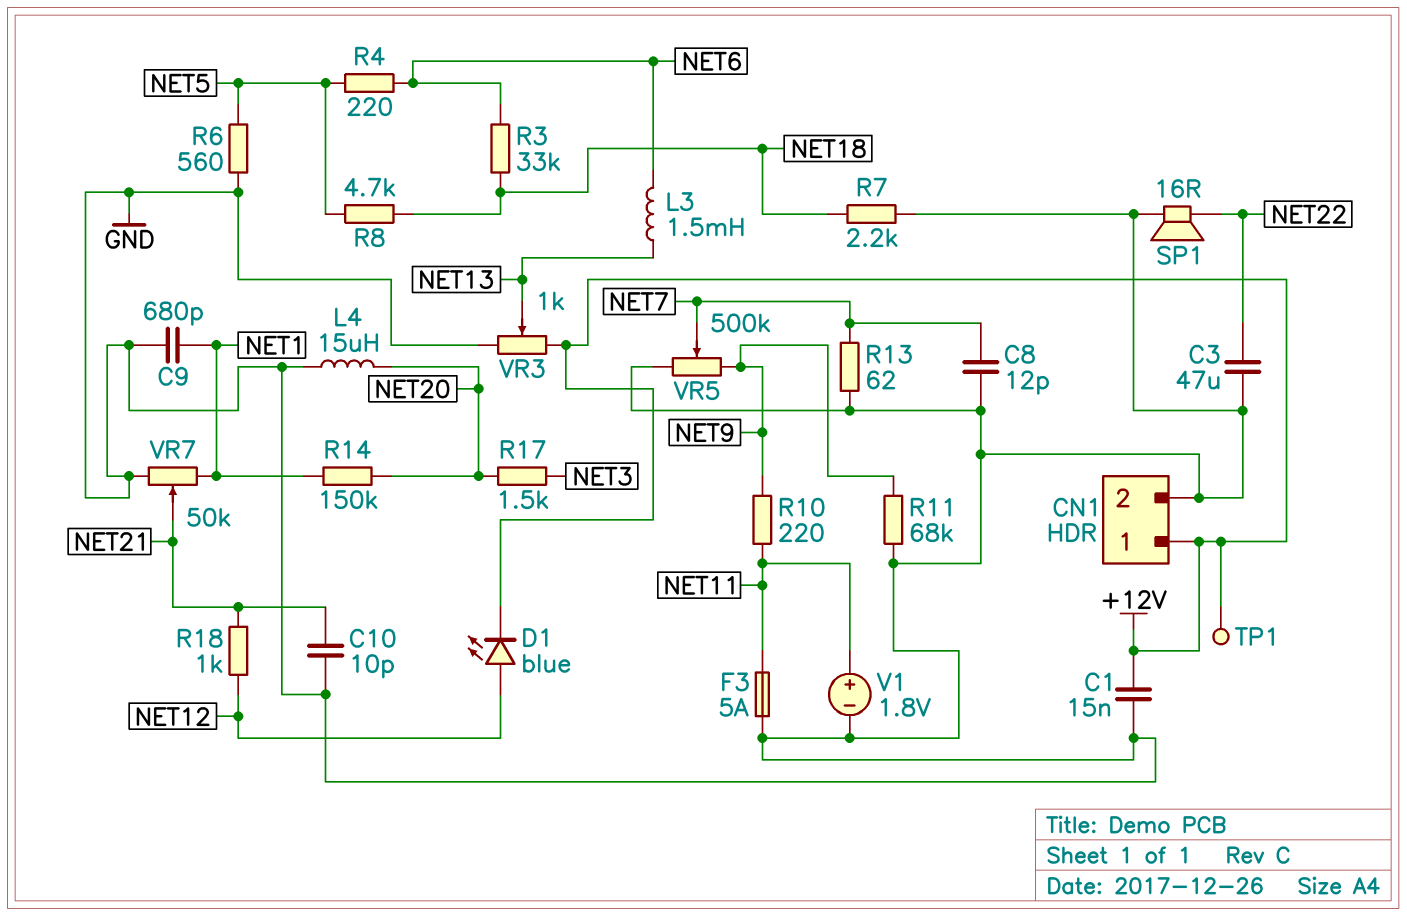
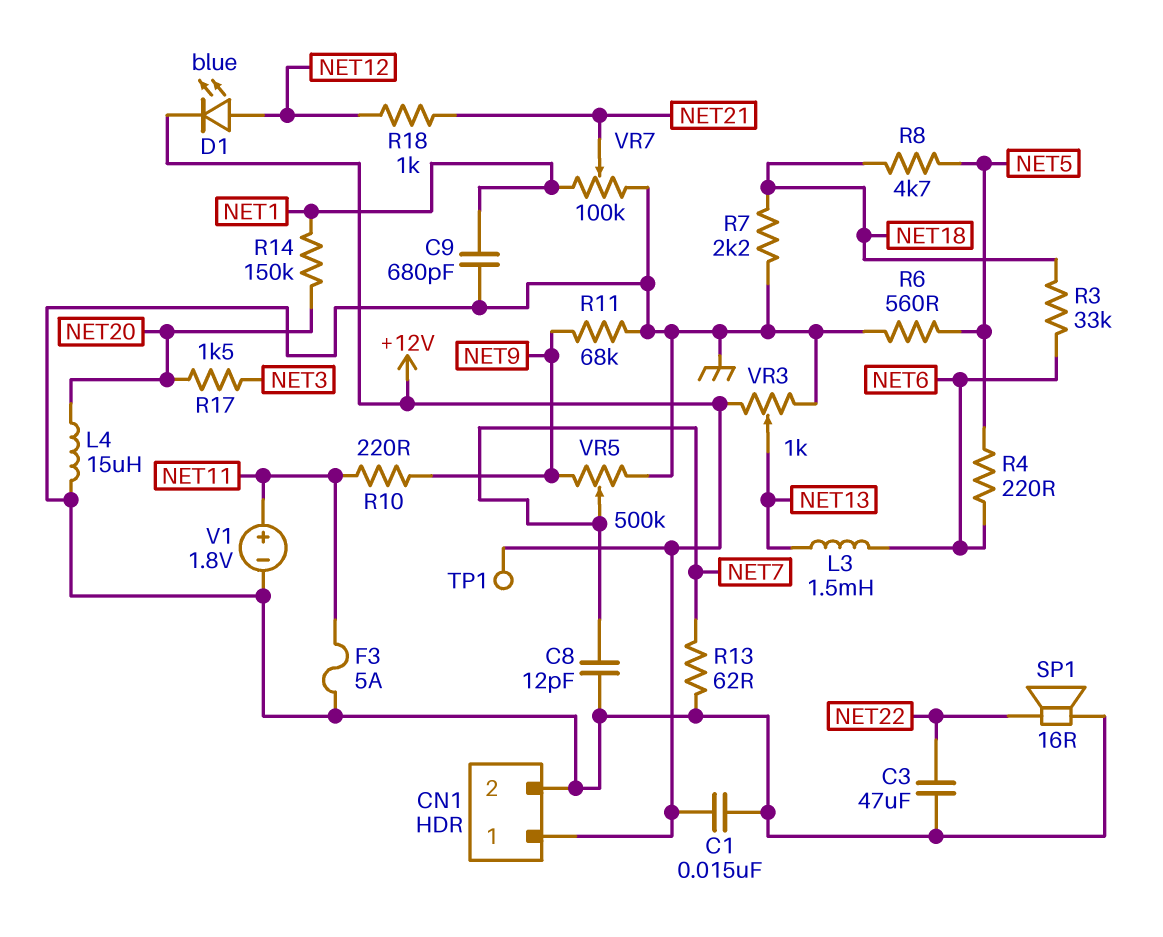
C10: 10pF (GND, NET21) -> none
VR7: 50k (GND, NET1, wiper NET21) -> 100k (GND, NET1, wiper NET21)

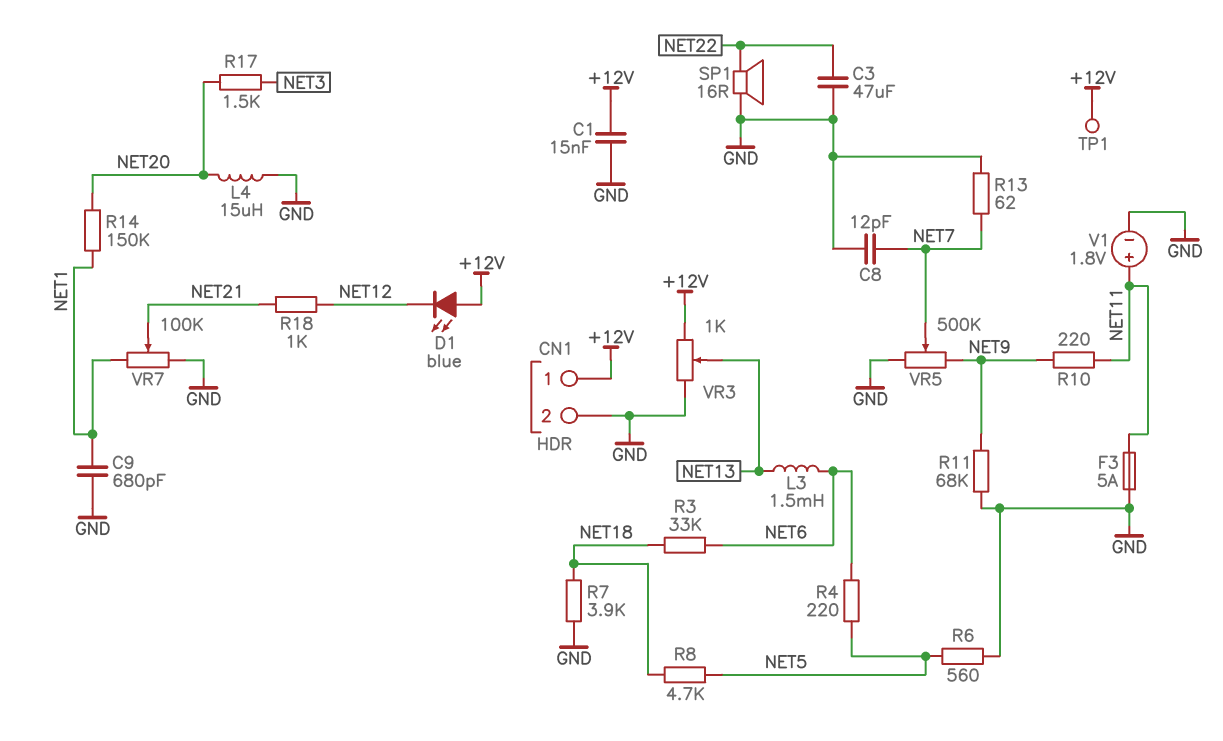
D1: LED blue (A NET12, K +12V) -> LED blue (A +12V, K NET12)
R7: 2.2k (GND, NET18) -> 3.9k (GND, NET18)

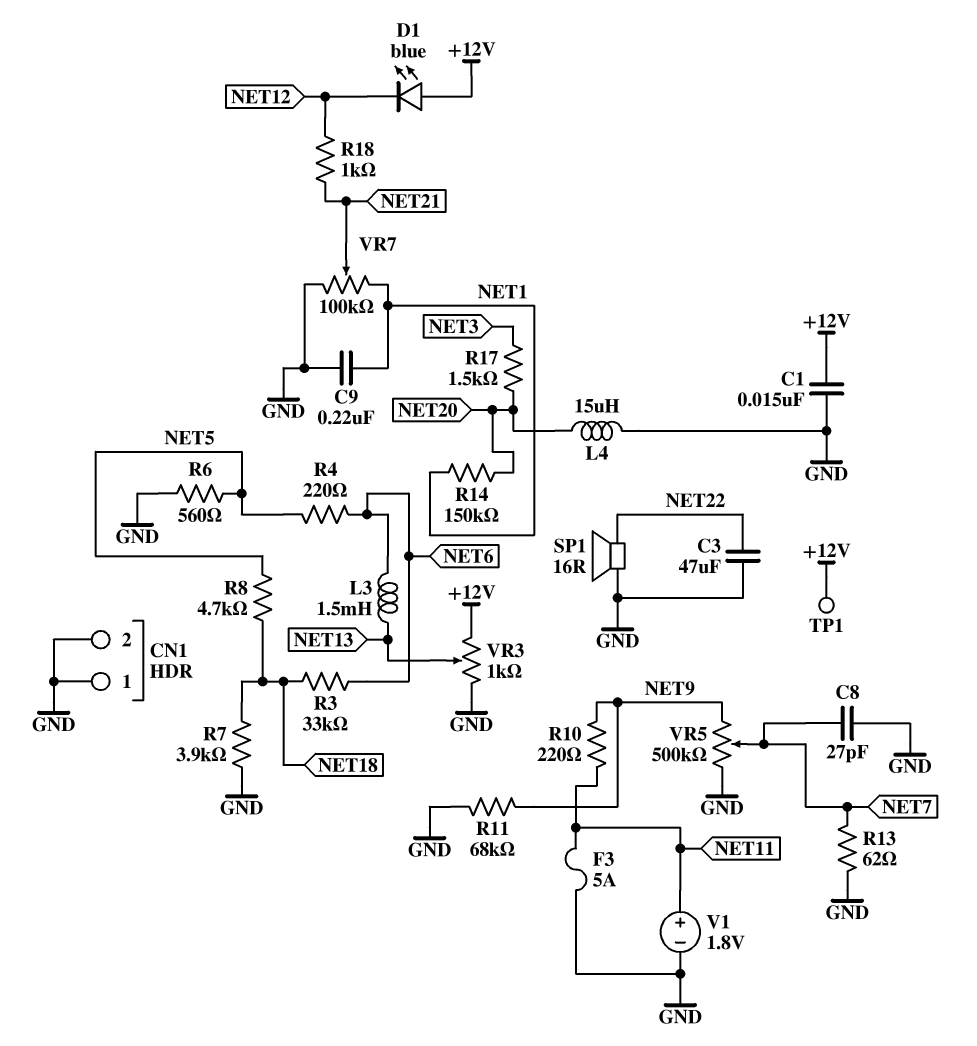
C8: 12pF (GND, NET7) -> 27pF (GND, NET7)
C9: 680pF (GND, NET1) -> 220nF (GND, NET1)
CN1 pin 1: +12V -> GND

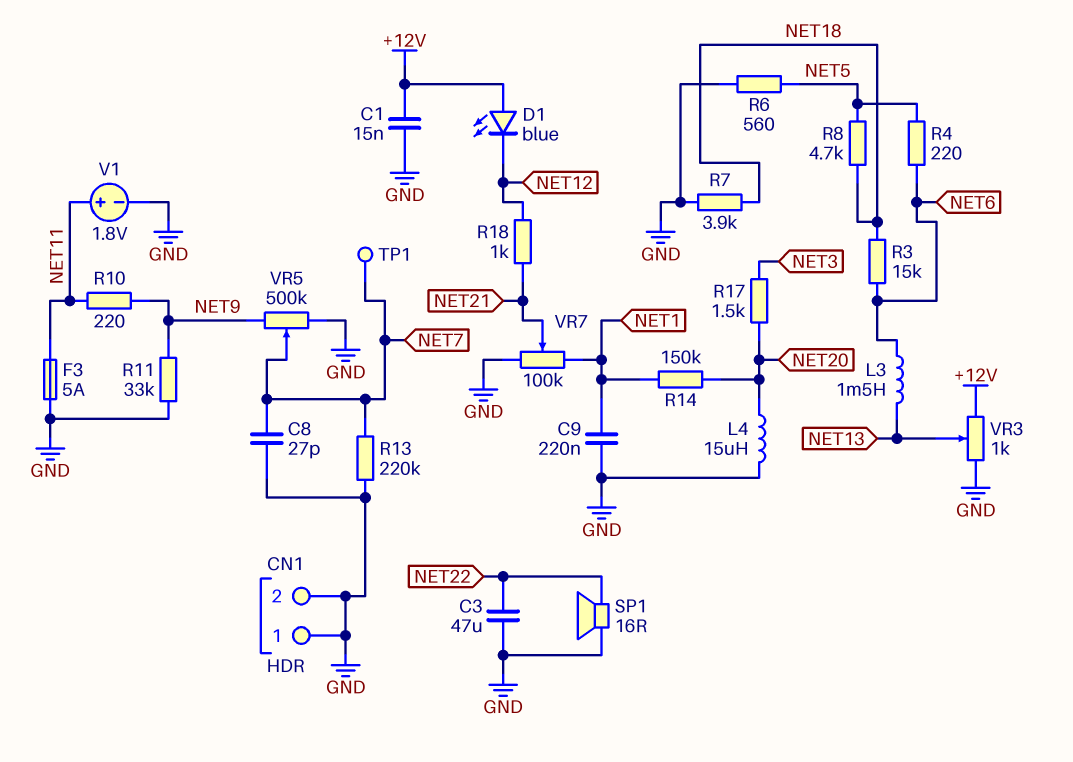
R3: 33k (NET6, NET18) -> 15k (NET6, NET18)
R11: 68k (GND, NET9) -> 33k (GND, NET9)
R13: 62 (GND, NET7) -> 220k (GND, NET7)
TP1: test point (+12V) -> test point (NET7)

